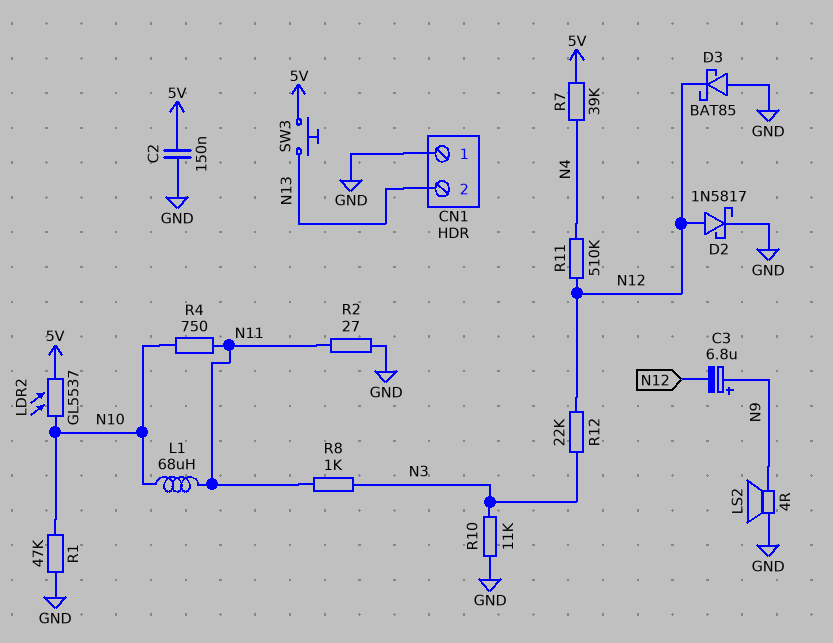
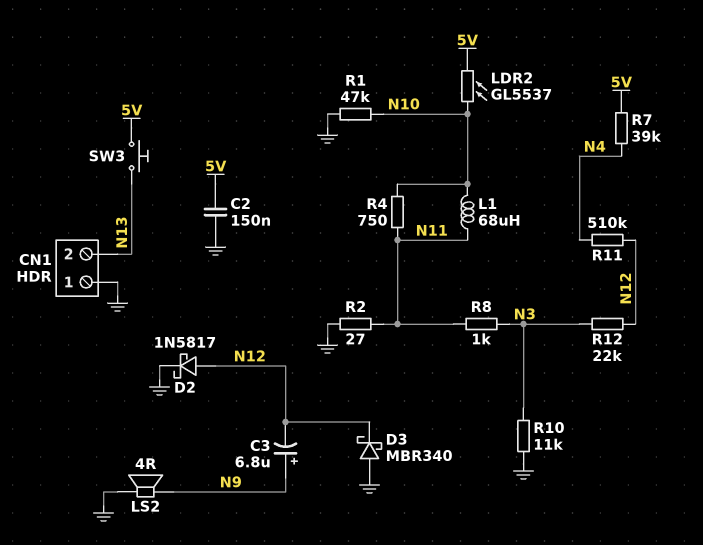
D3: schottky BAT85 (A GND, K N12) -> schottky MBR340 (A GND, K N12)

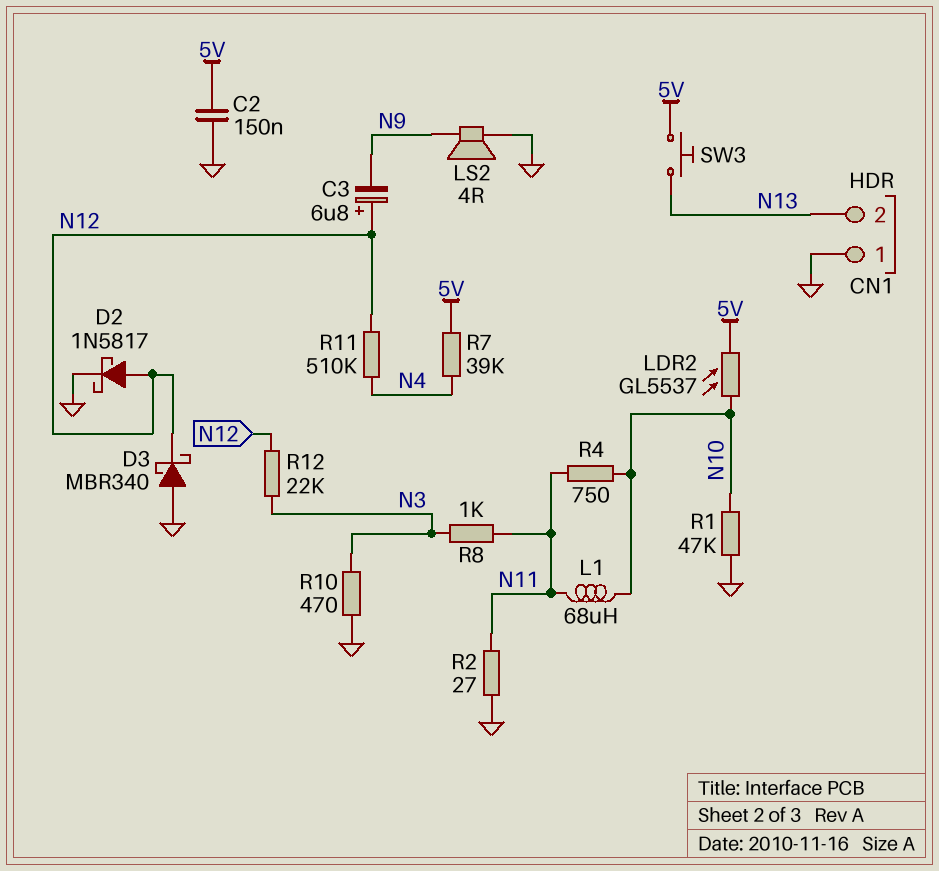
C3: 6.8uF (plus N9, minus N12) -> 6.8uF (plus N12, minus N9)
R10: 11k (GND, N3) -> 470 (GND, N3)

